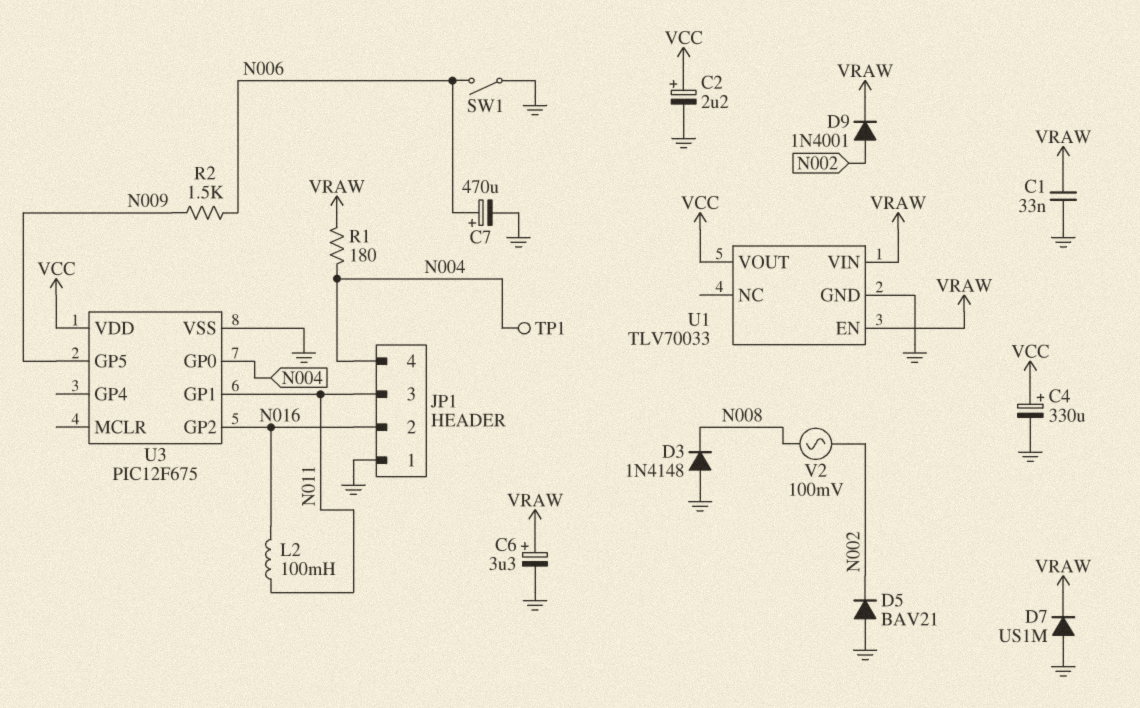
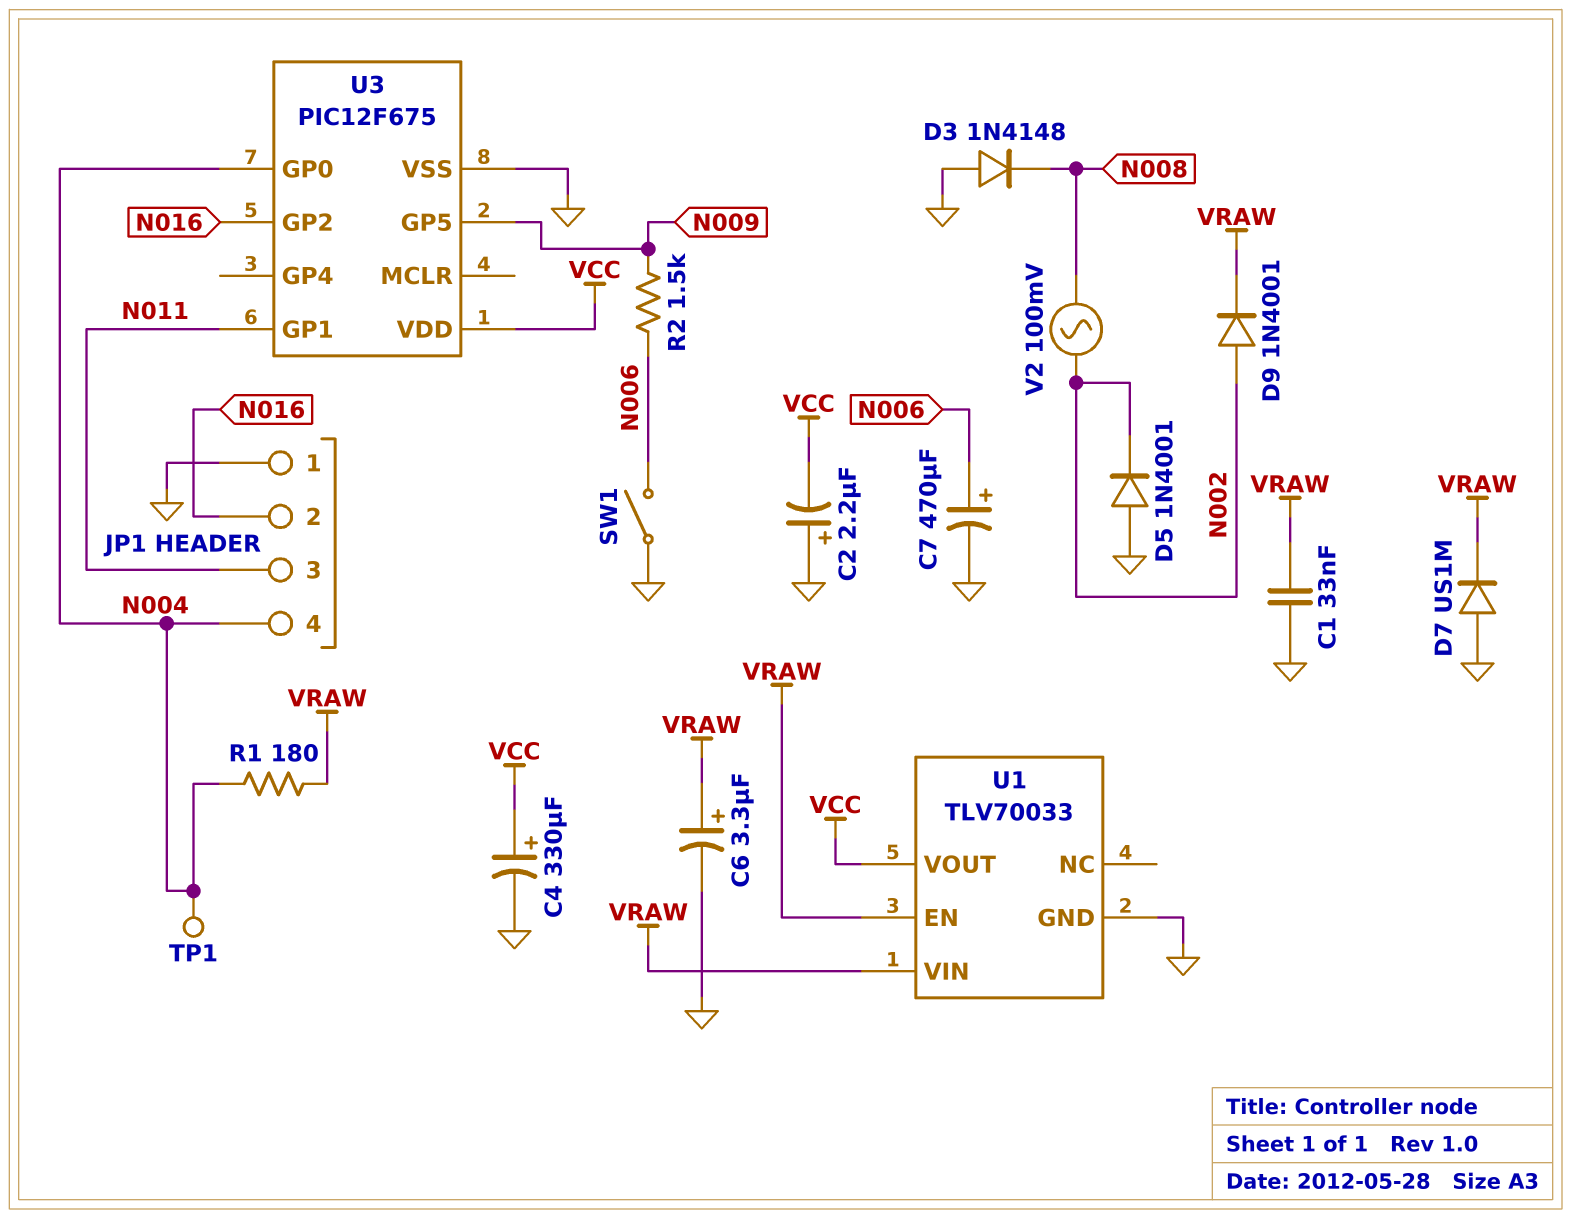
C2: 2.2uF (plus VCC, minus GND) -> 2.2uF (plus GND, minus VCC)
D5: diode BAV21 (A GND, K N002) -> diode 1N4001 (A GND, K N002)
L2: 100mH (N011, N016) -> none

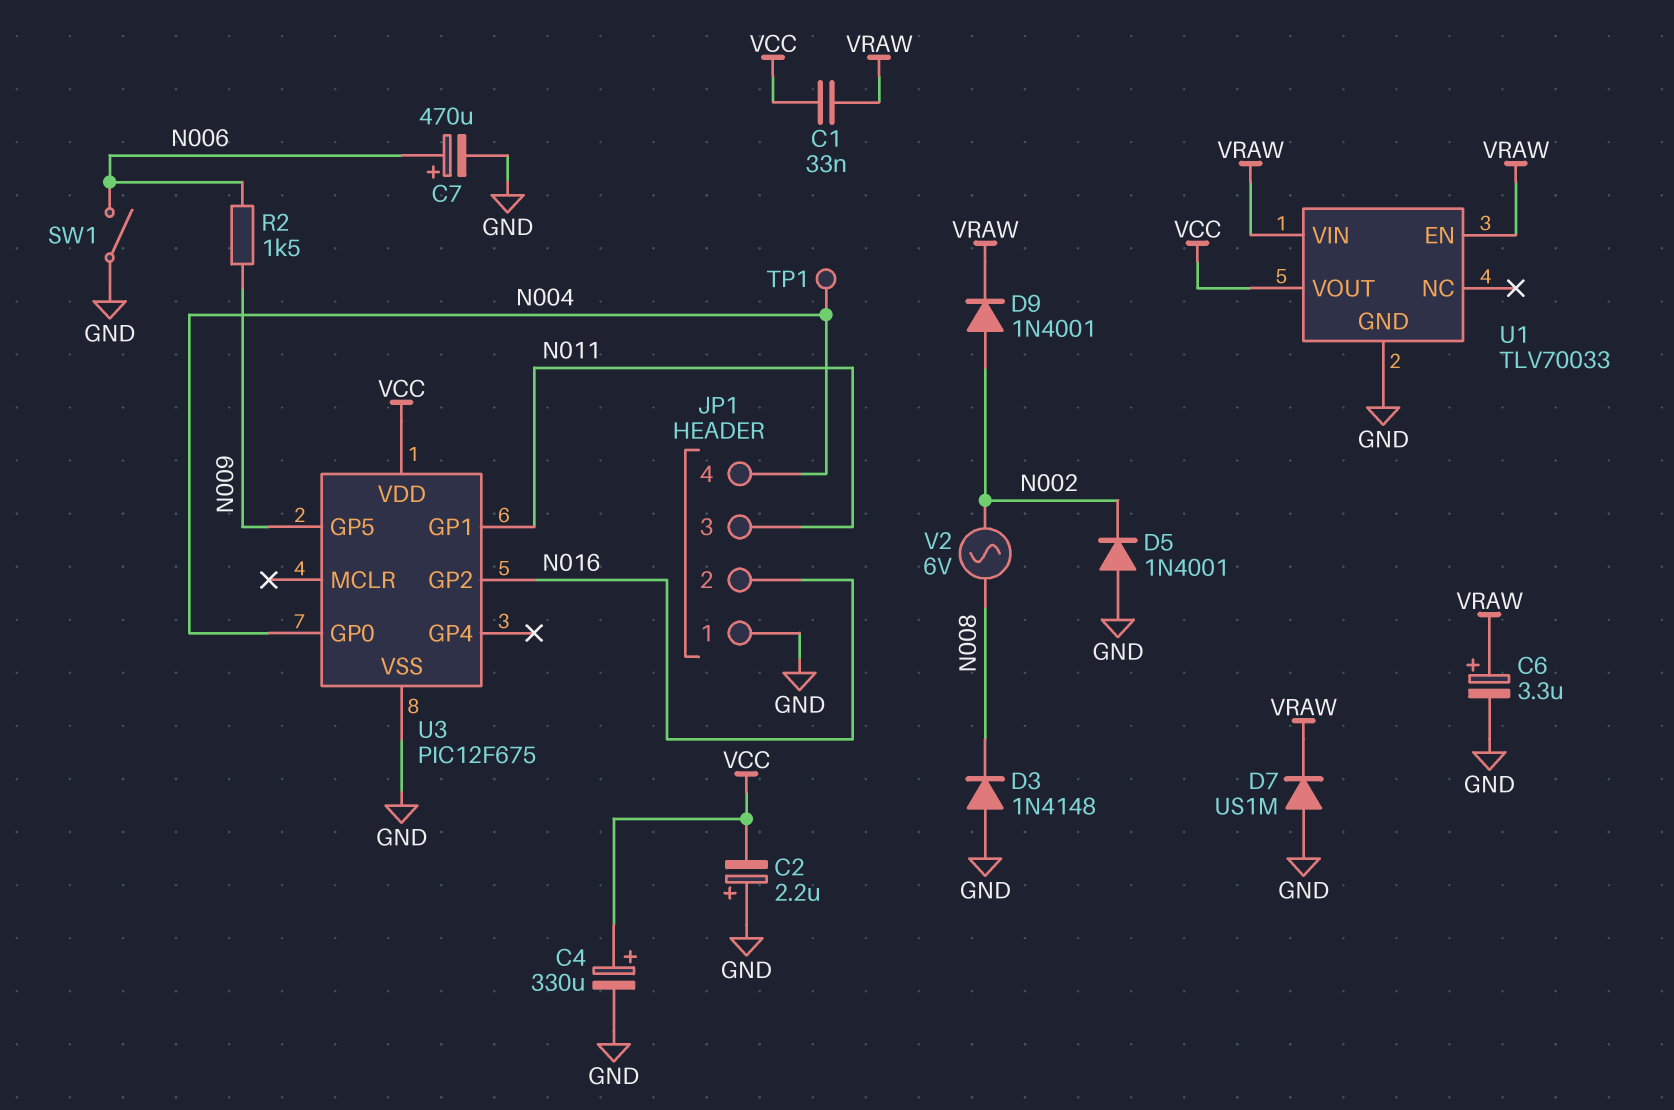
C1: 33nF (GND, VRAW) -> 33nF (VCC, VRAW)
R1: 180 (N004, VRAW) -> none
V2: AC 100mV (N002, N008) -> AC 6V (N002, N008)

